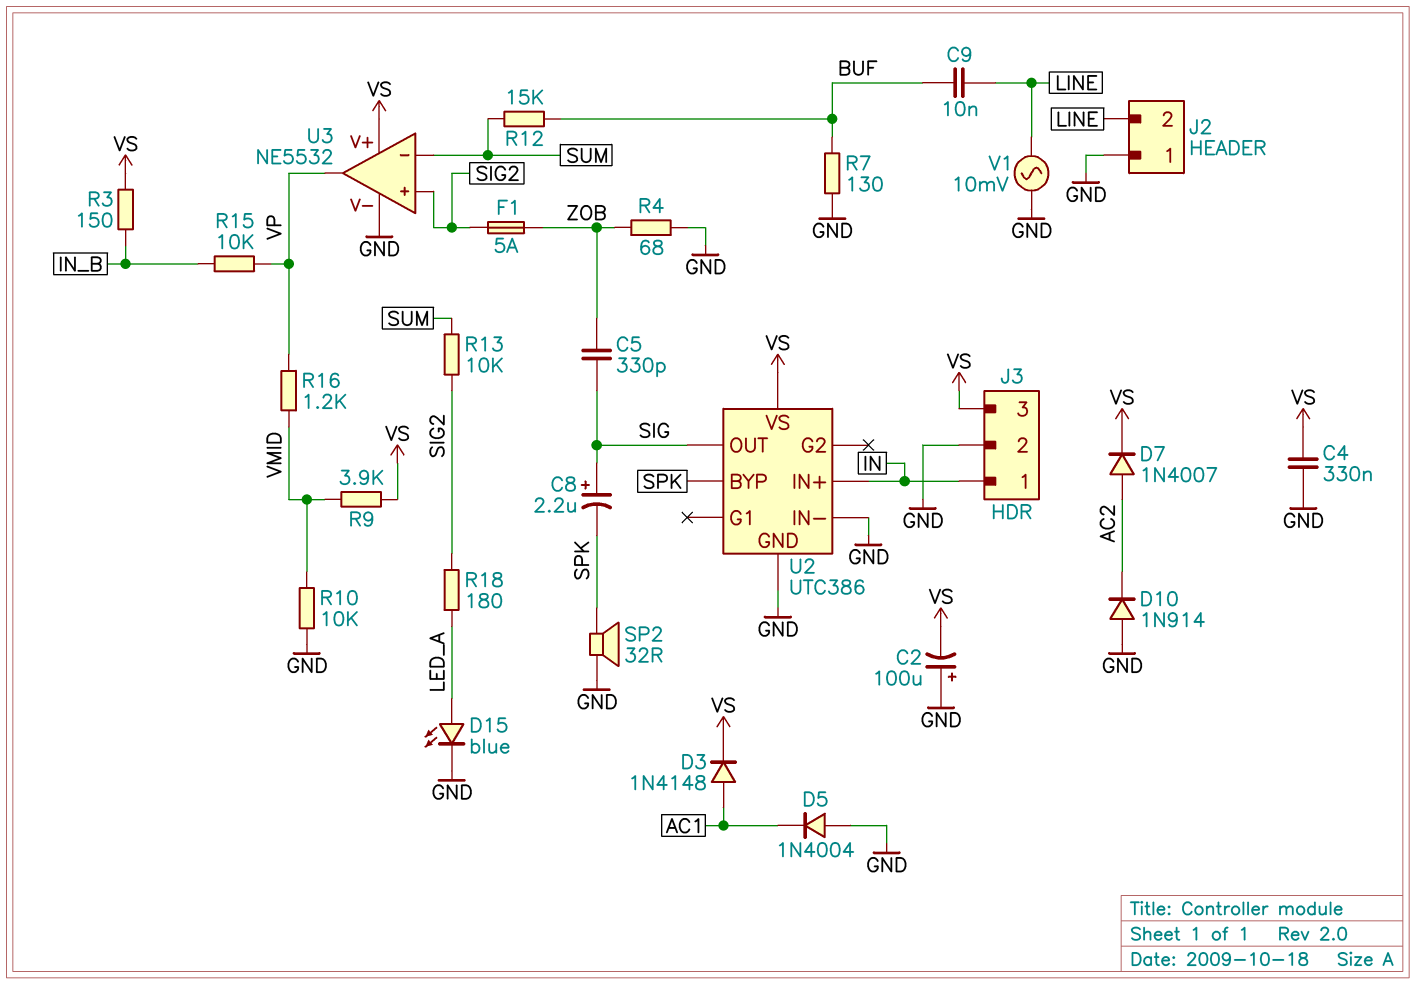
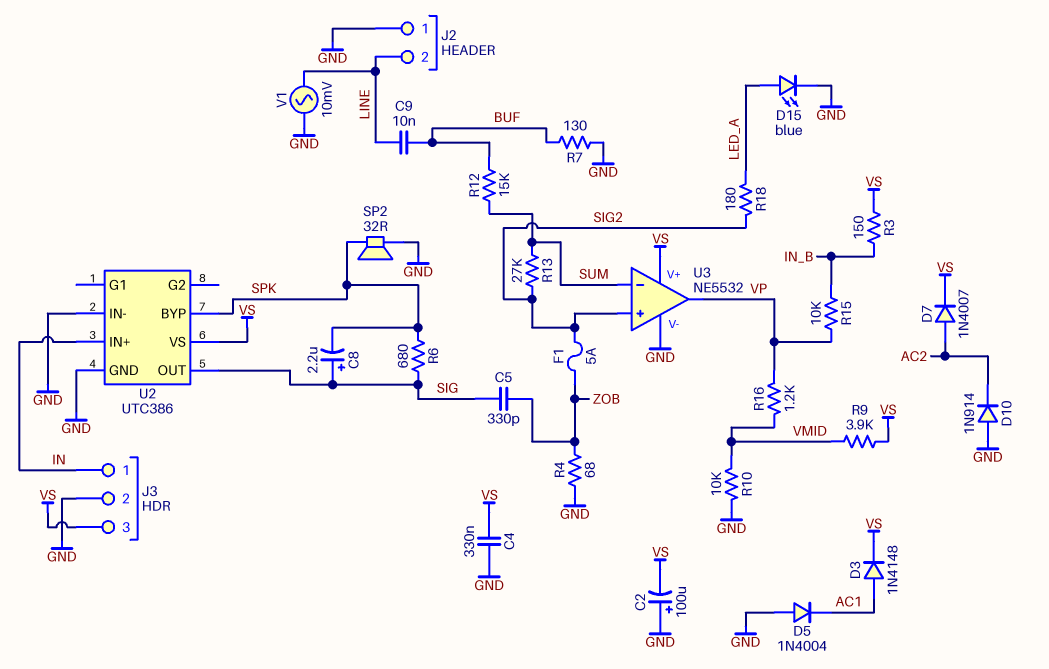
R6: none -> 680 (SIG, SPK)
R13: 10k (SIG2, SUM) -> 27k (SIG2, SUM)

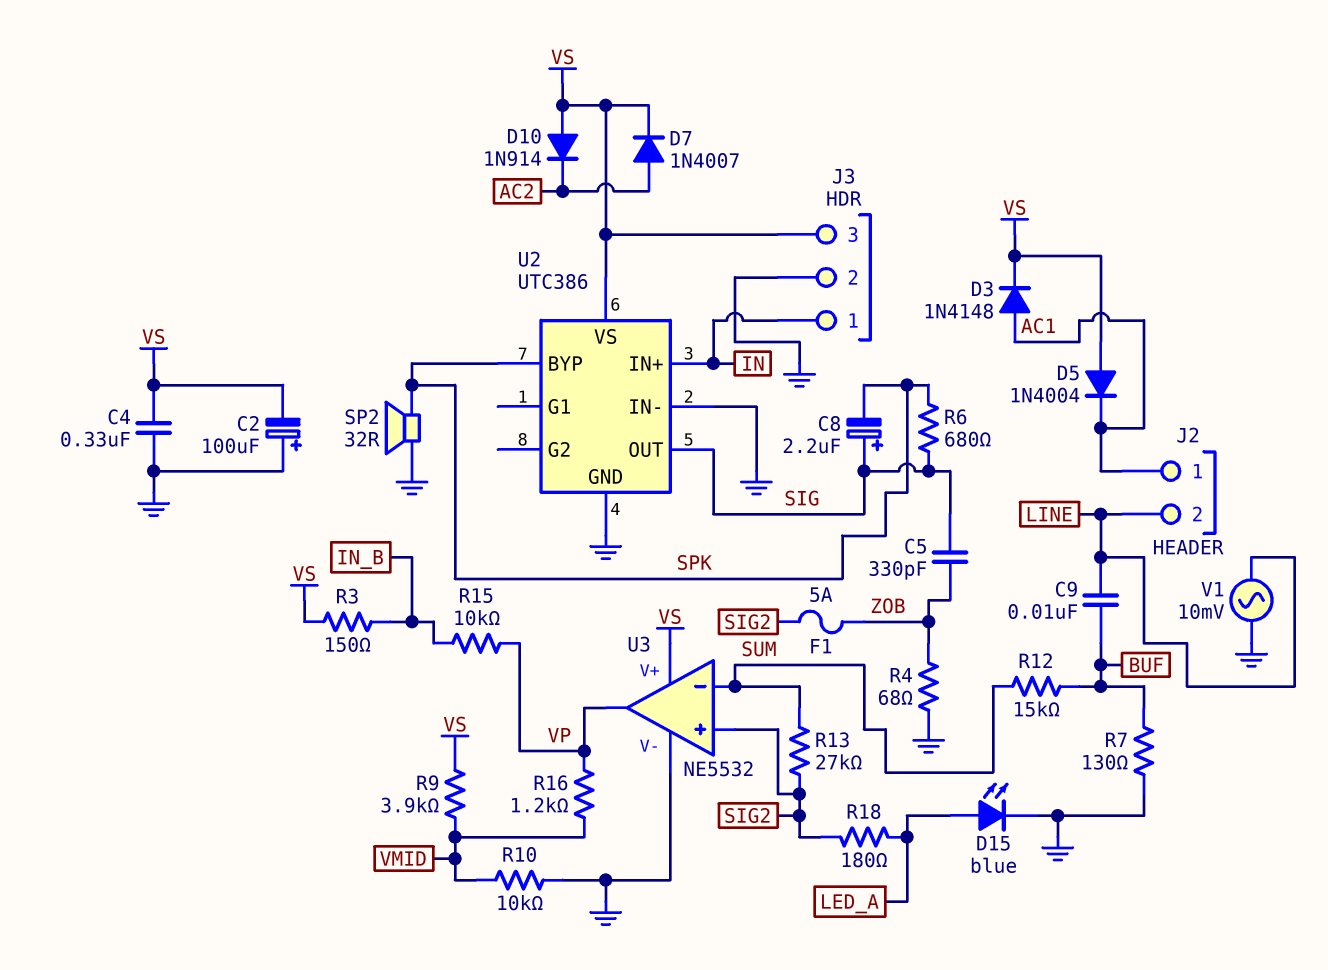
D5: diode 1N4004 (A GND, K AC1) -> diode 1N4004 (A VS, K AC1)
D10: diode 1N914 (A GND, K AC2) -> diode 1N914 (A VS, K AC2)
J2 pin 1: GND -> AC1

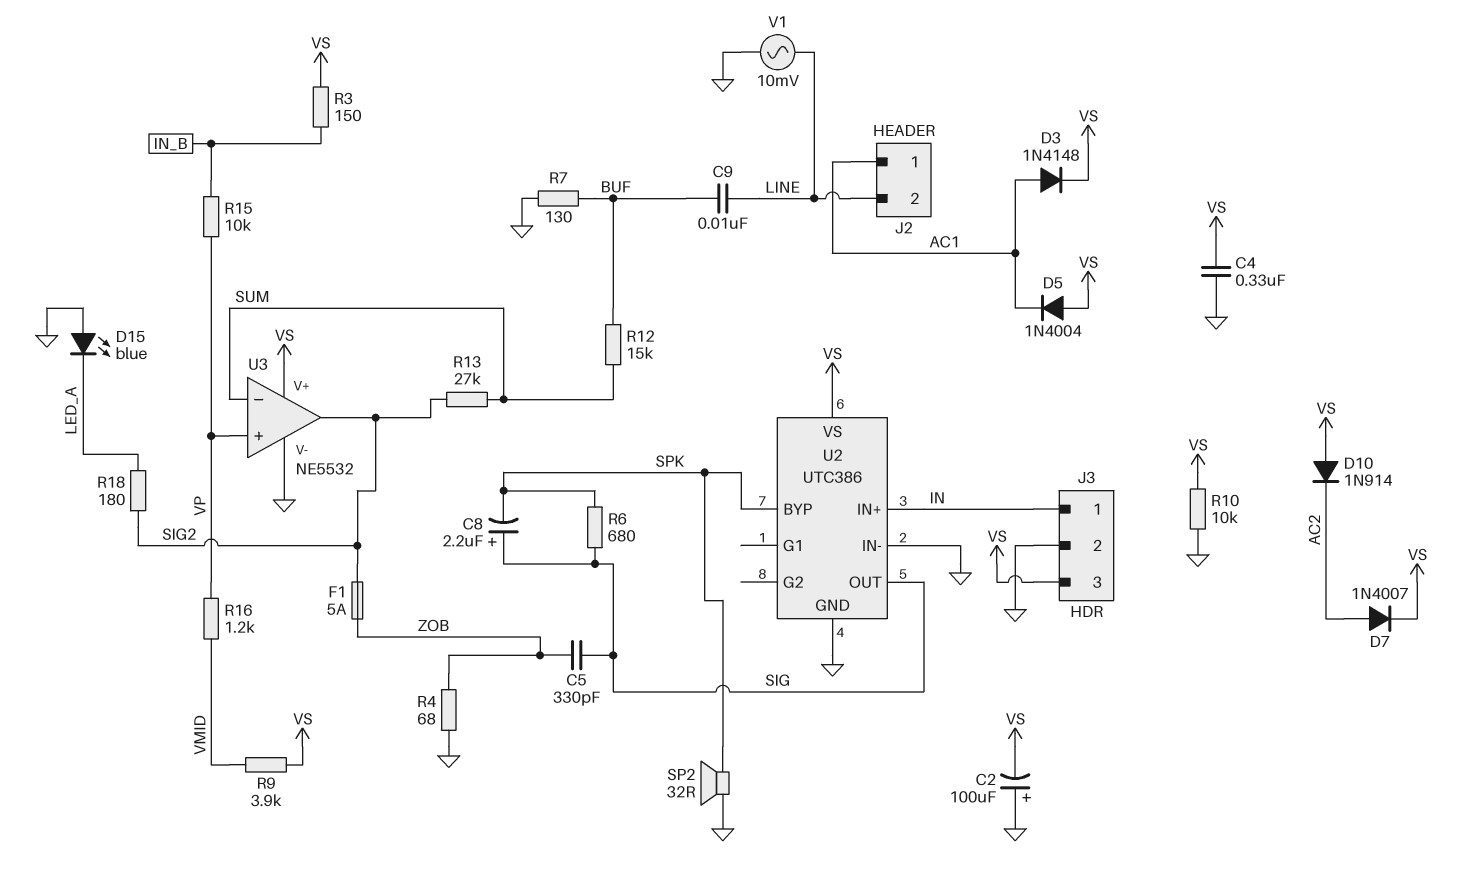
D15: LED blue (A LED_A, K GND) -> LED blue (A GND, K LED_A)
R10: 10k (GND, VMID) -> 10k (GND, VS)
U3 pin in+: SIG2 -> VP
U3 pin out: VP -> SIG2

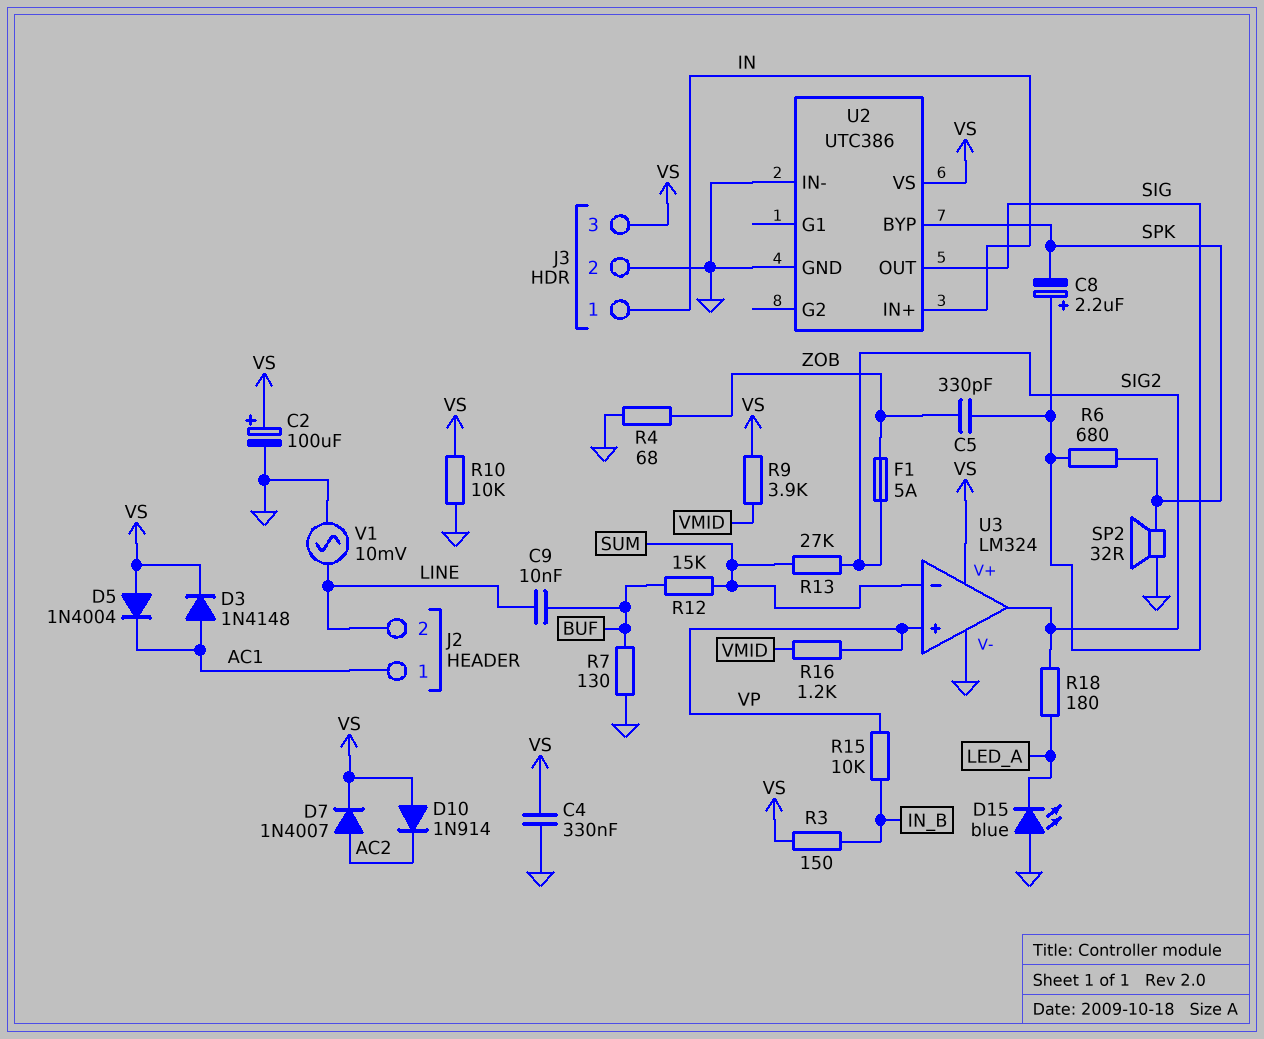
C2: 100uF (plus GND, minus VS) -> 100uF (plus VS, minus GND)
U3: NE5532 -> LM324

